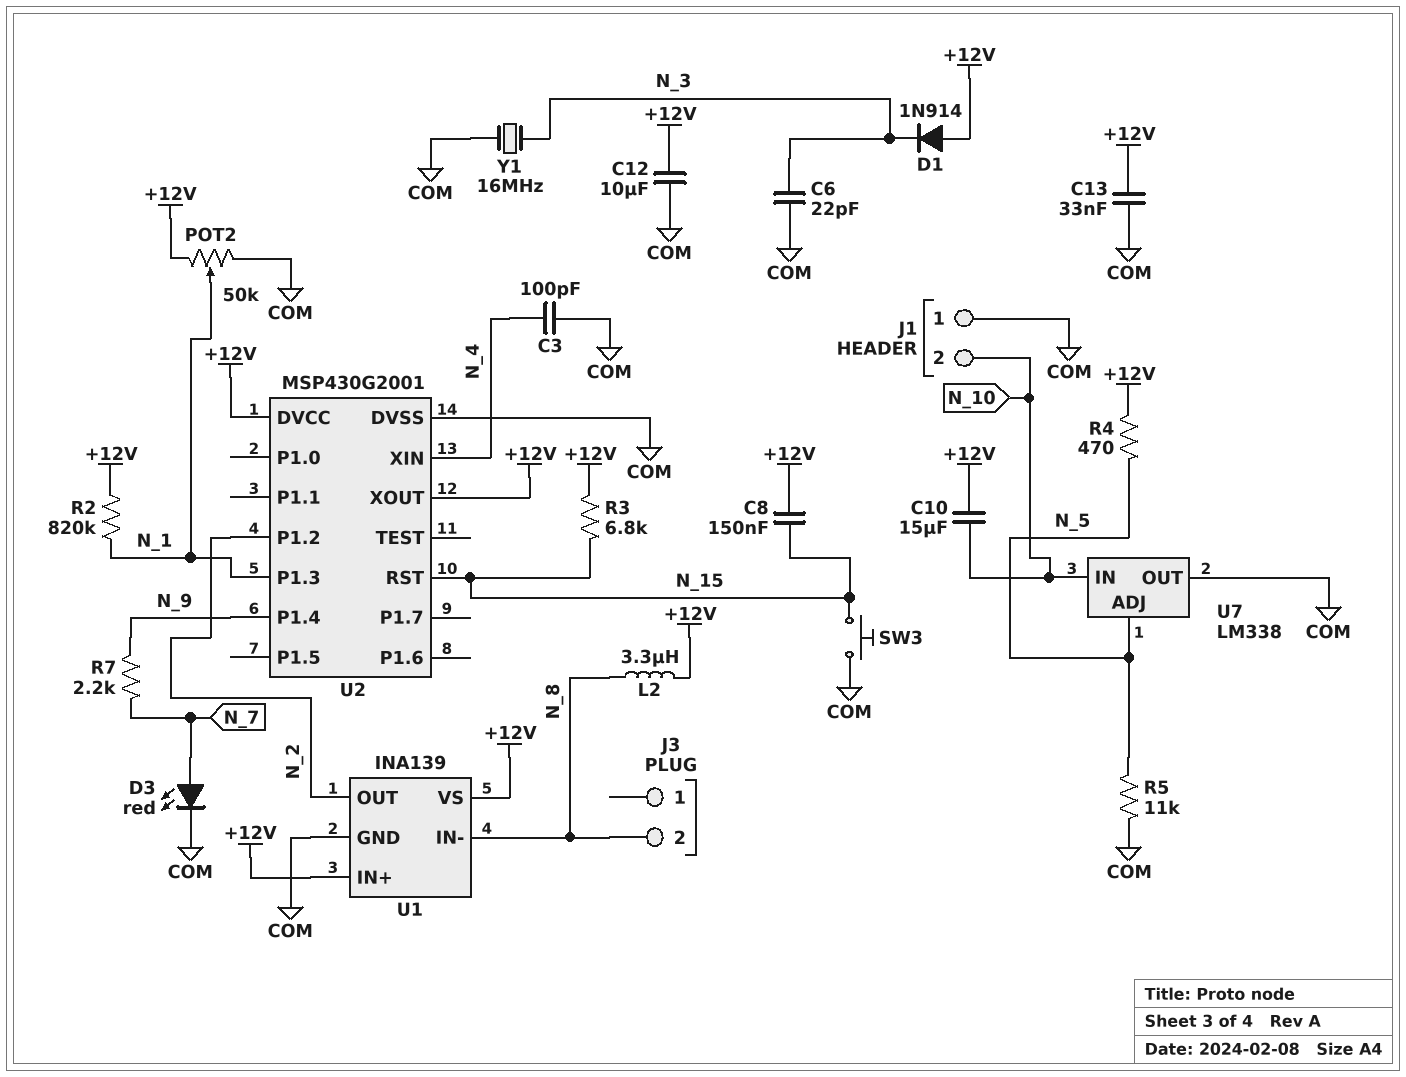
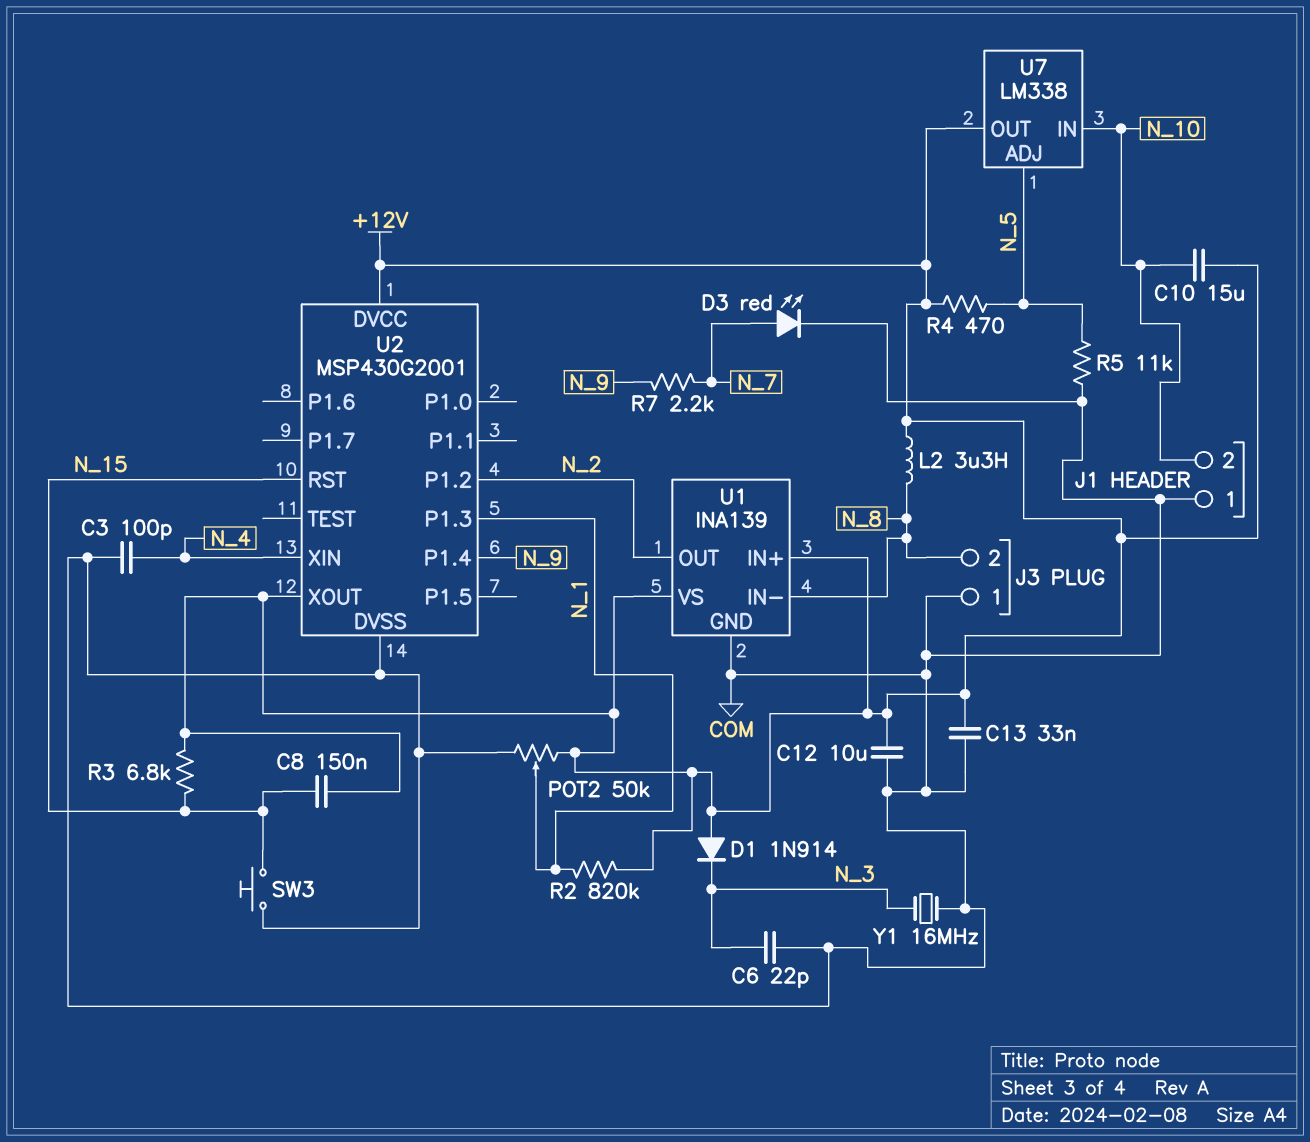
J3 pin 1: none -> COM
U7 pin OUT: COM -> +12V

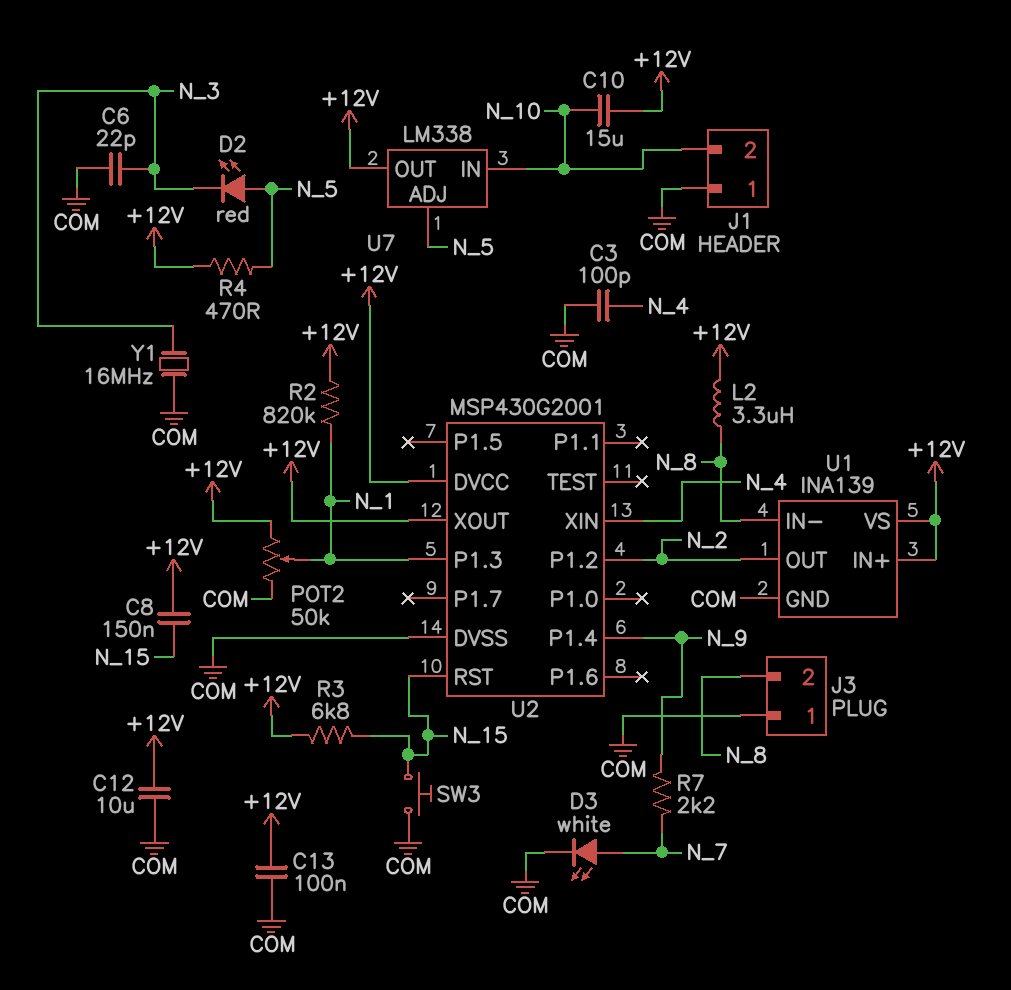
C13: 33nF (+12V, COM) -> 100nF (+12V, COM)
D1: diode 1N914 (A +12V, K N_3) -> none
D2: none -> LED red (A N_5, K N_3)
D3: LED red (A N_7, K COM) -> LED white (A N_7, K COM)
R5: 11k (COM, N_5) -> none

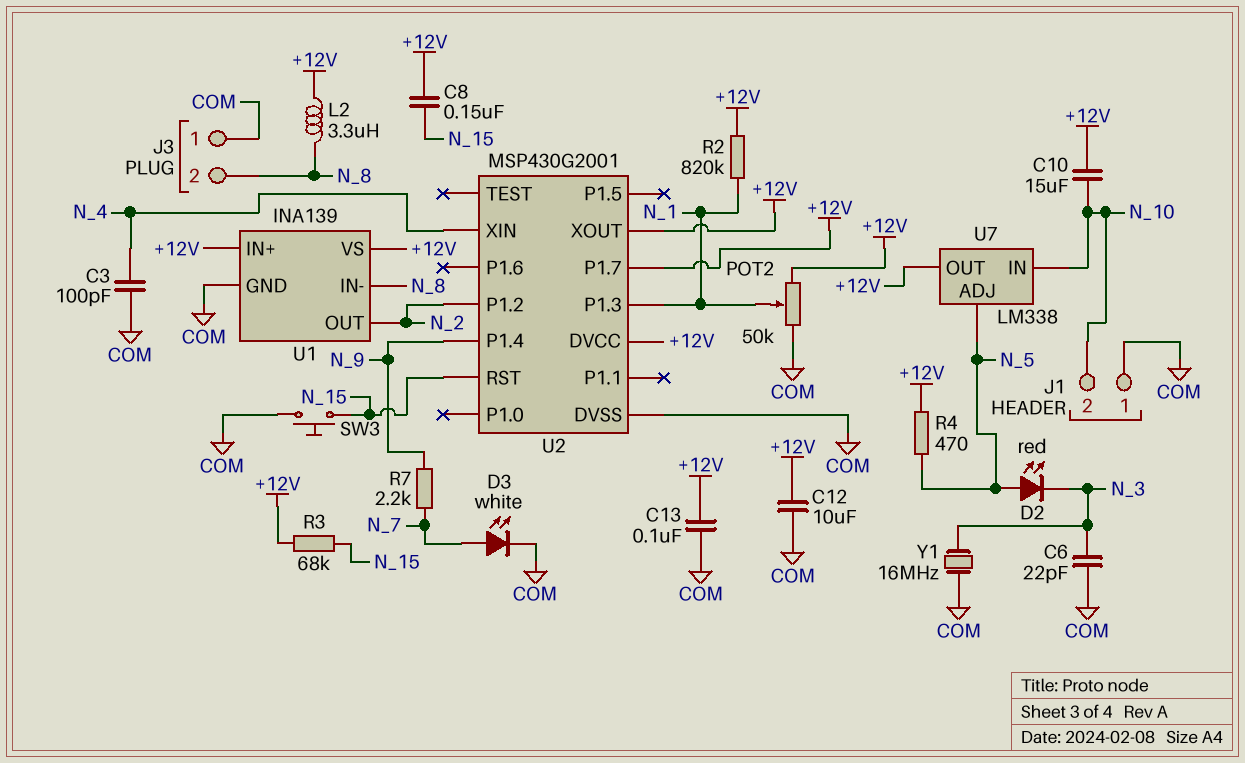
R3: 6.8k (+12V, N_15) -> 68k (+12V, N_15)
U2 pin P1.7: none -> +12V

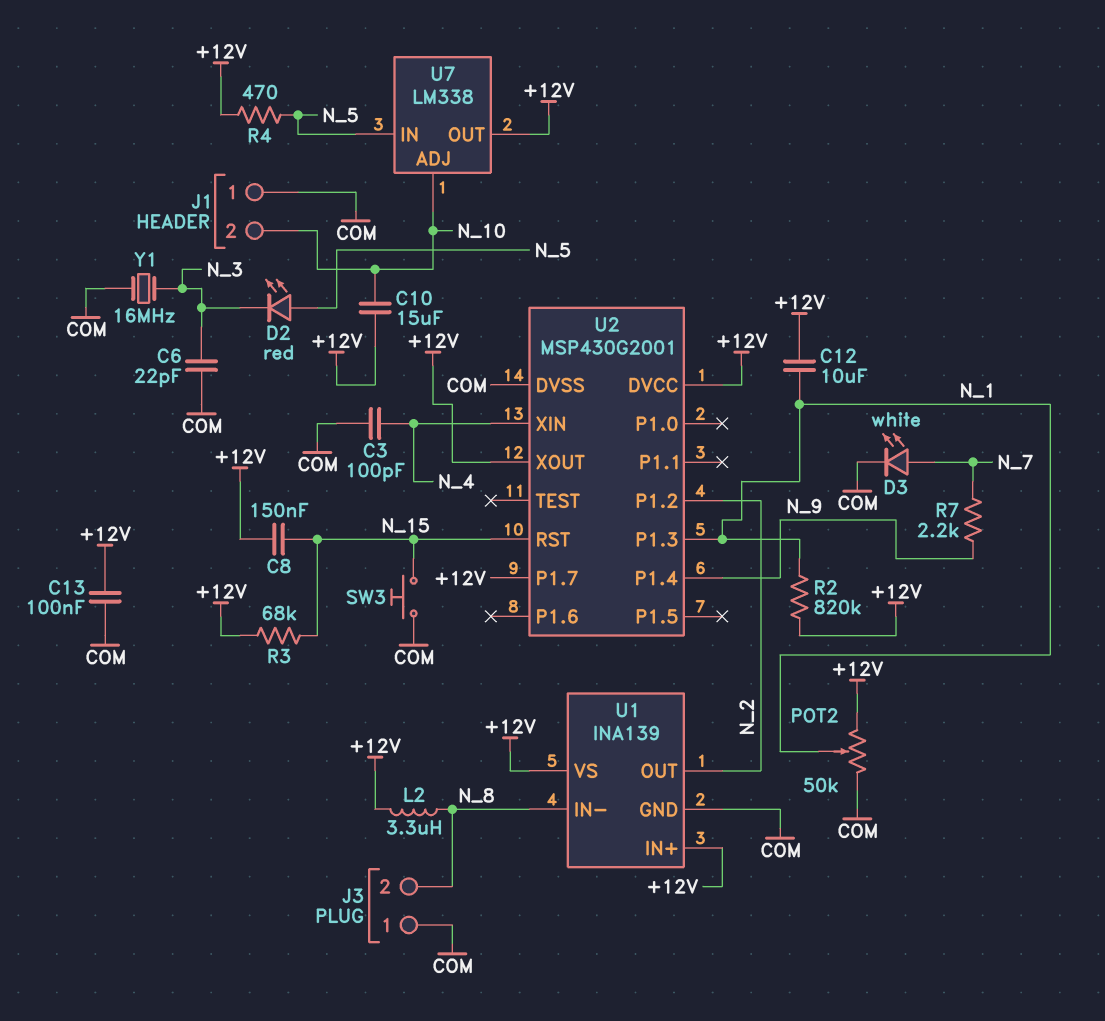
C12: 10uF (+12V, COM) -> 10uF (+12V, N_1)
U7 pin ADJ: N_5 -> N_10
U7 pin IN: N_10 -> N_5

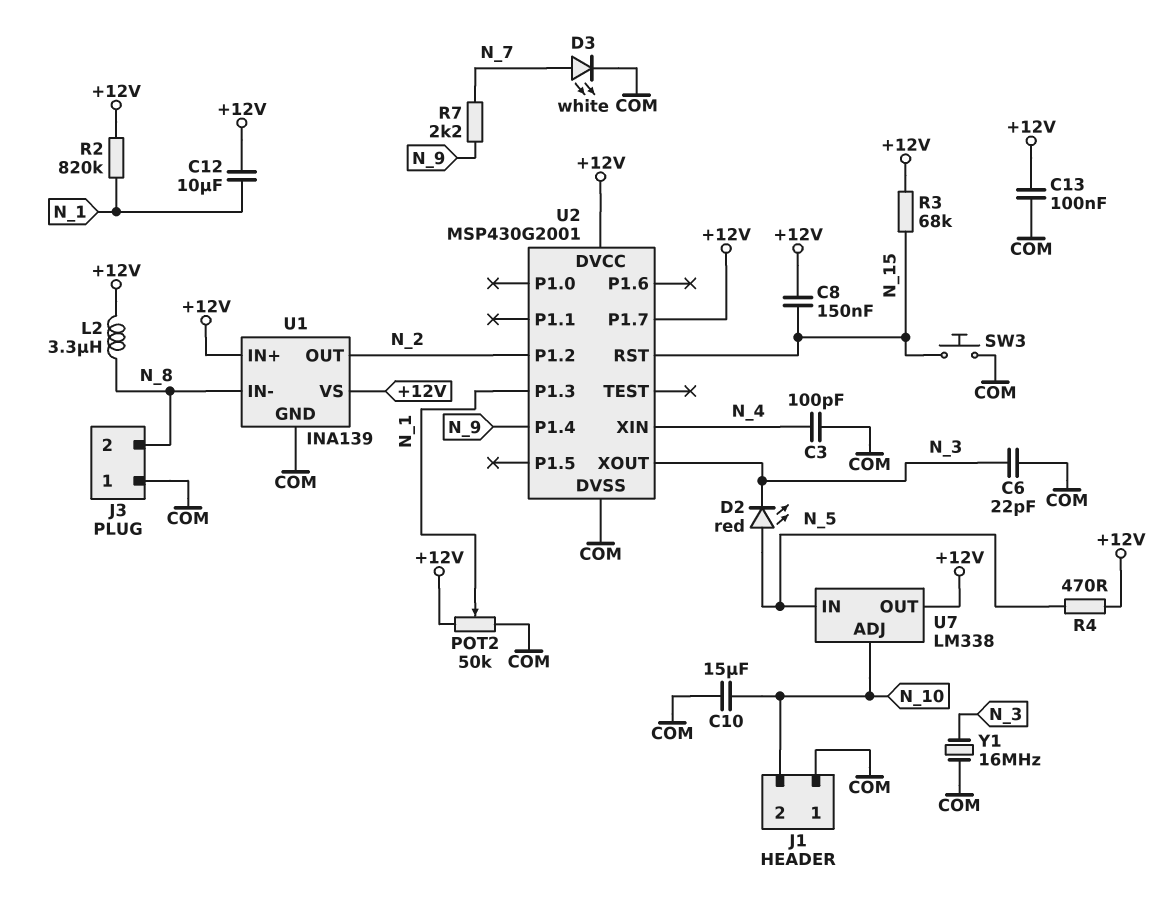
C10: 15uF (+12V, N_10) -> 15uF (COM, N_10)
U2 pin XOUT: +12V -> N_3

